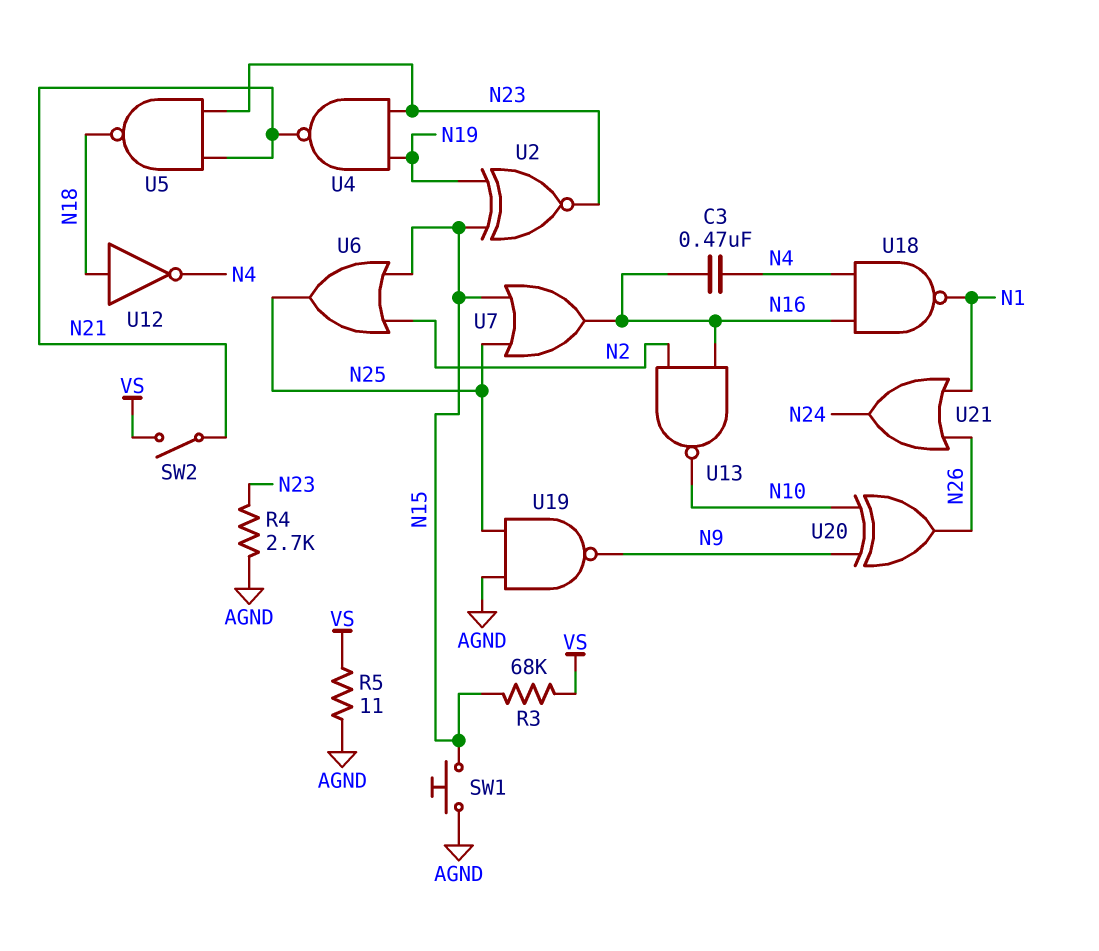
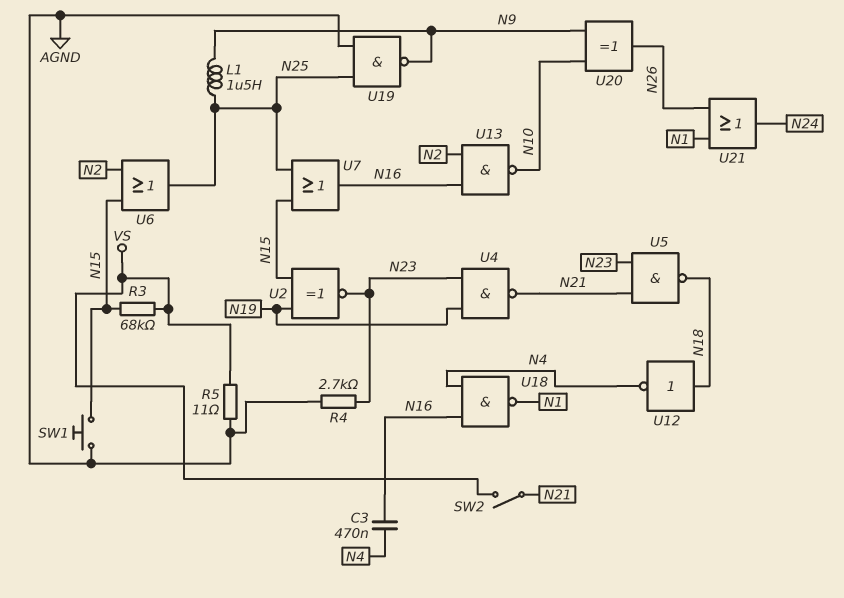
L1: none -> 1.5uH (N9, N25)

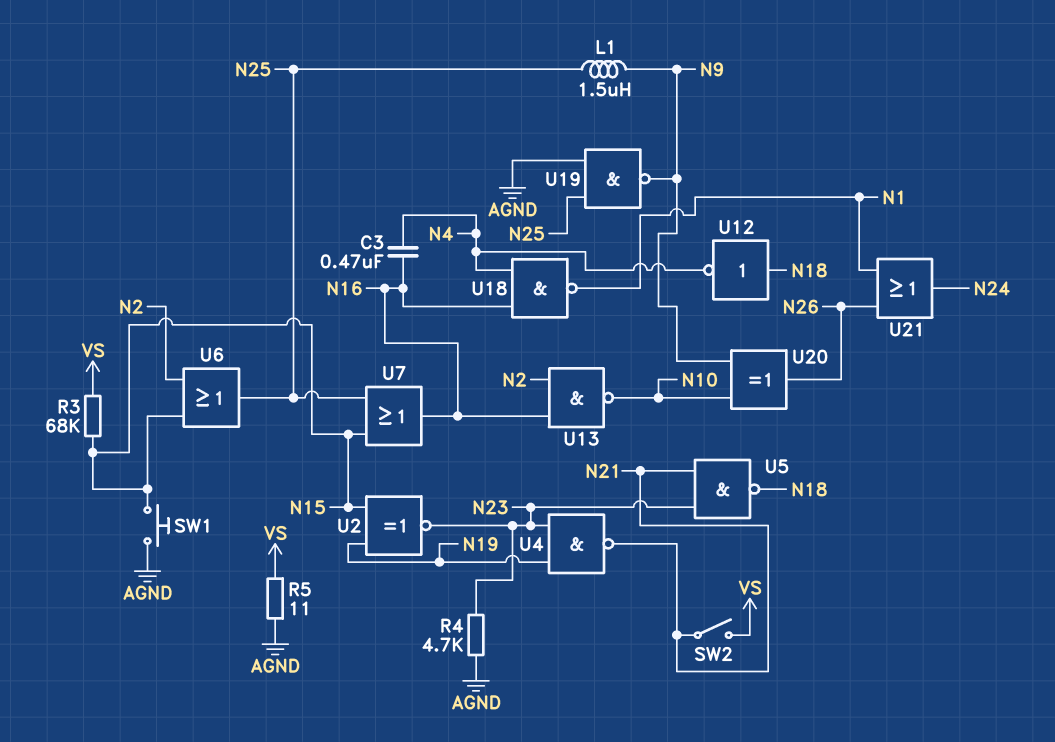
R4: 2.7k (AGND, N23) -> 4.7k (AGND, N23)

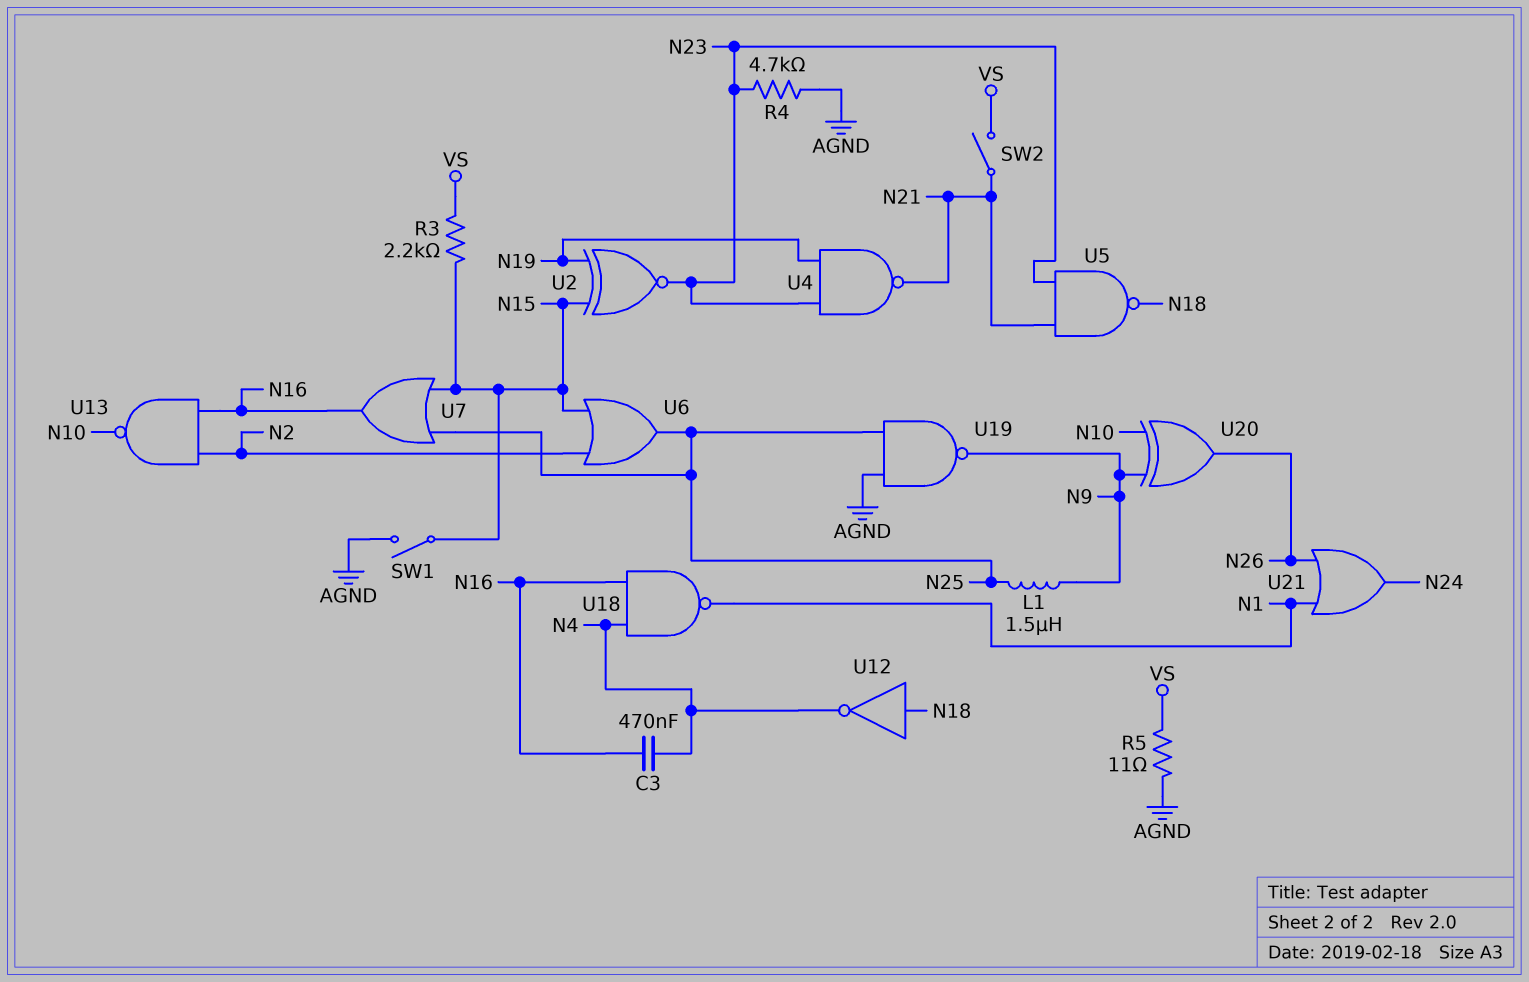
R3: 68k (N15, VS) -> 2.2k (N15, VS)
SW1: button (AGND, N15) -> switch (AGND, N15)

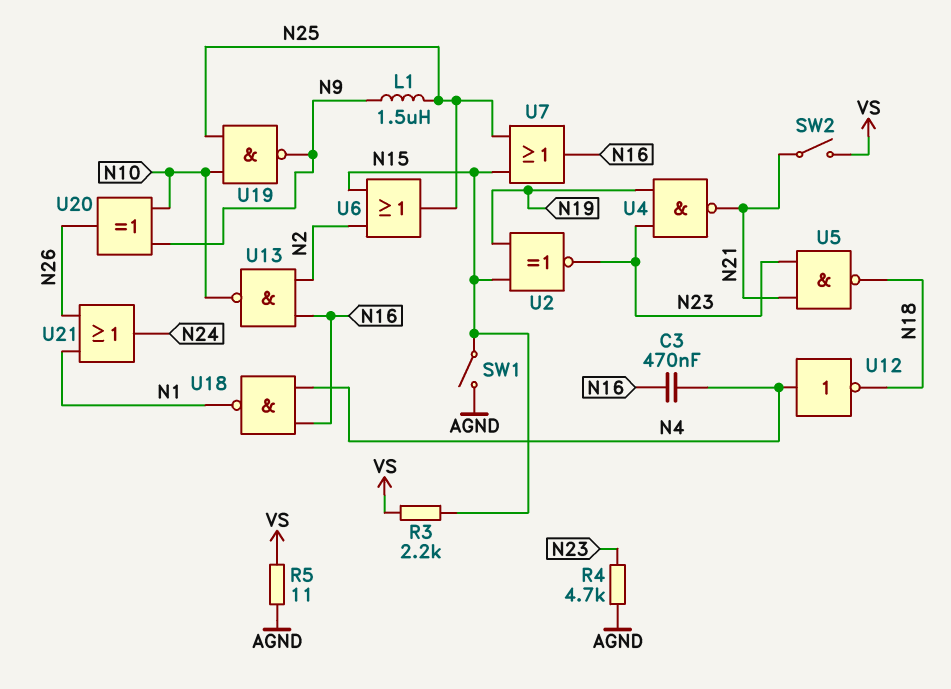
U12: NOT (in N18, out N4) -> NOT (in N4, out N18)
U19: NAND (in AGND, in N25, out N9) -> NAND (in N10, in N25, out N9)

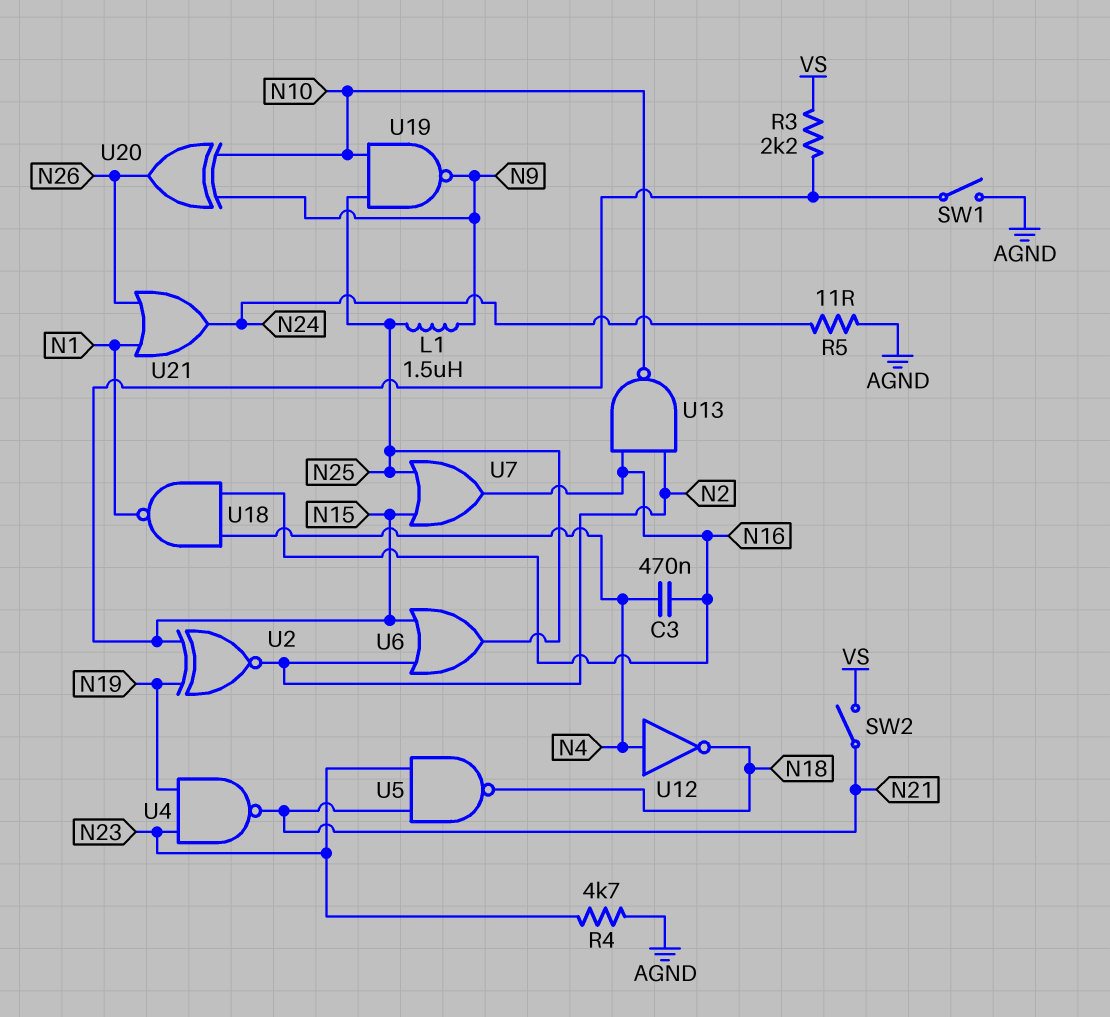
R5: 11 (AGND, VS) -> 11 (AGND, N24)
U2: XNOR (in N15, in N19, out N23) -> XNOR (in N15, in N19, out N2)

